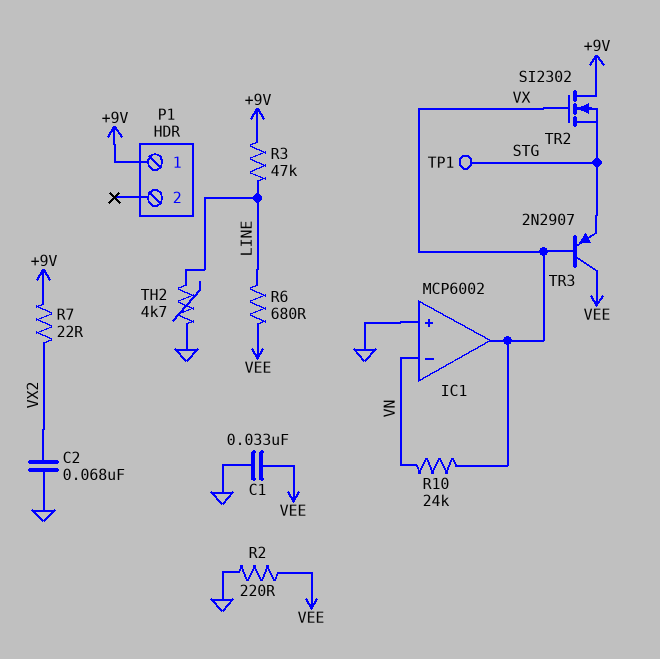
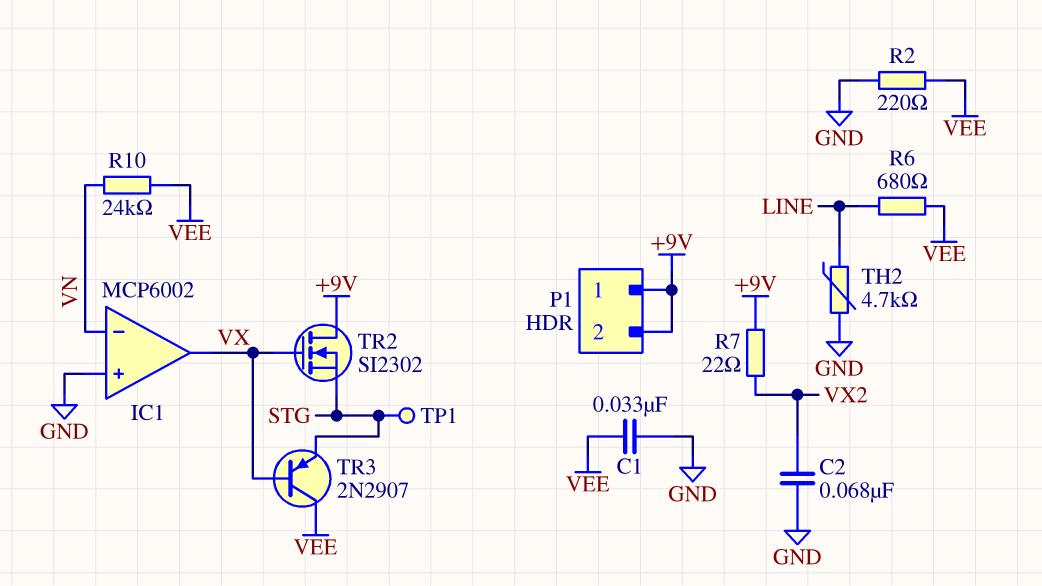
P1 pin 2: none -> +9V
R3: 47k (+9V, LINE) -> none
R10: 24k (VN, VX) -> 24k (VEE, VN)

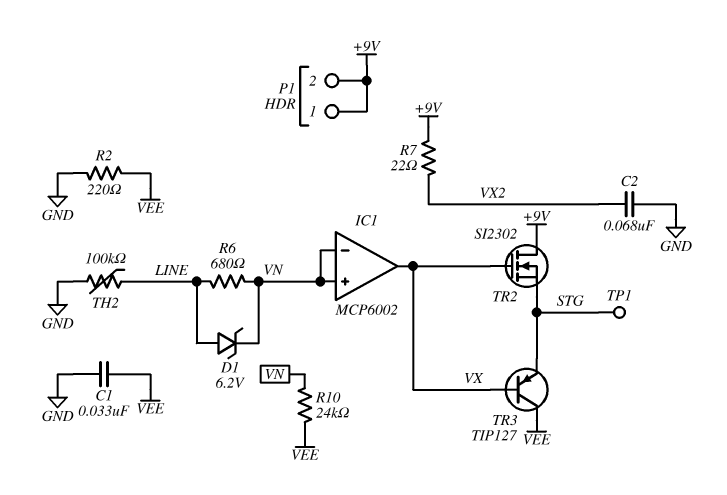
D1: none -> zener 6.2V (A LINE, K VN)
IC1 pin in+: GND -> VN
R6: 680 (LINE, VEE) -> 680 (LINE, VN)
TH2: 4.7k (GND, LINE) -> 100k (GND, LINE)
TR3: PNP 2N2907 (B VX, C VEE, E STG) -> PNP TIP127 (B VX, C VEE, E STG)

